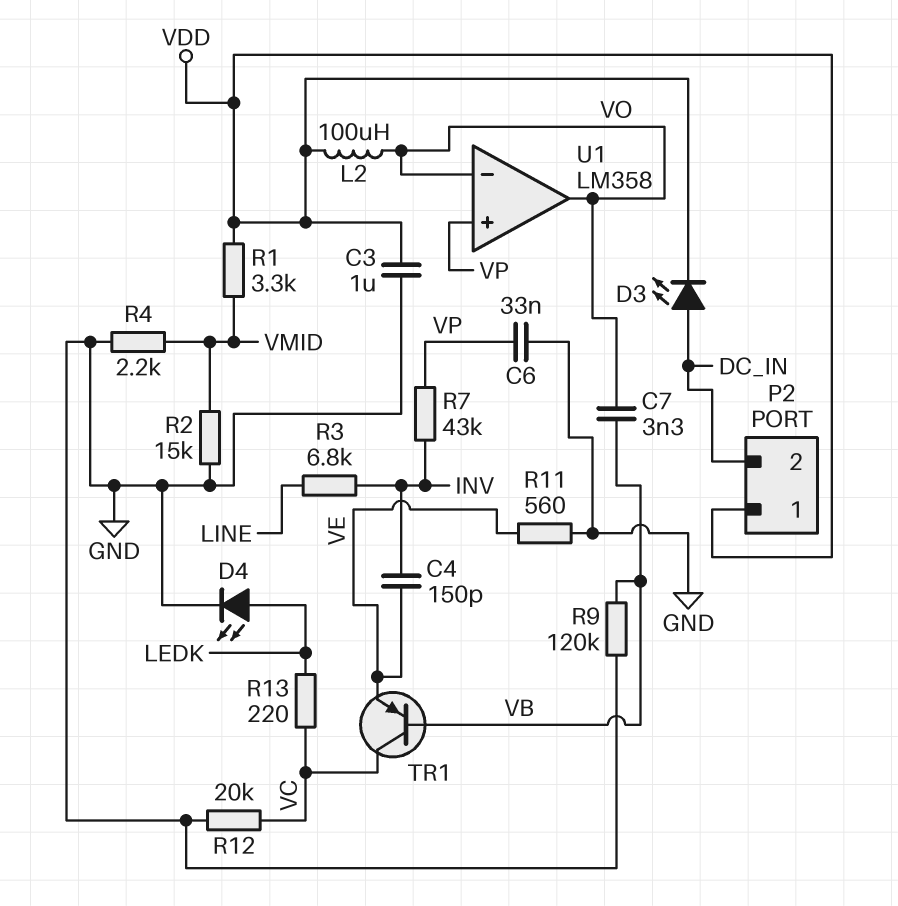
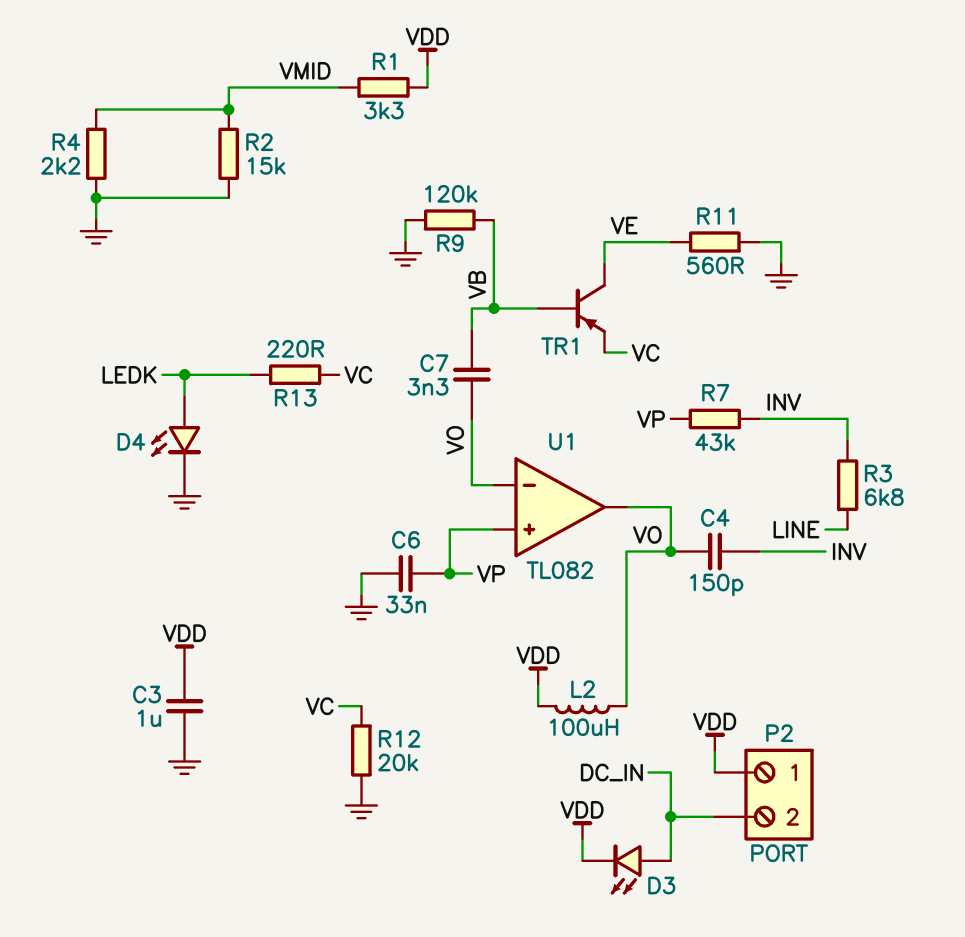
C4: 150pF (INV, VE) -> 150pF (INV, VO)
TR1: PNP (B VB, C VC, E VE) -> PNP (B VB, C VE, E VC)
U1: LM358 -> TL082

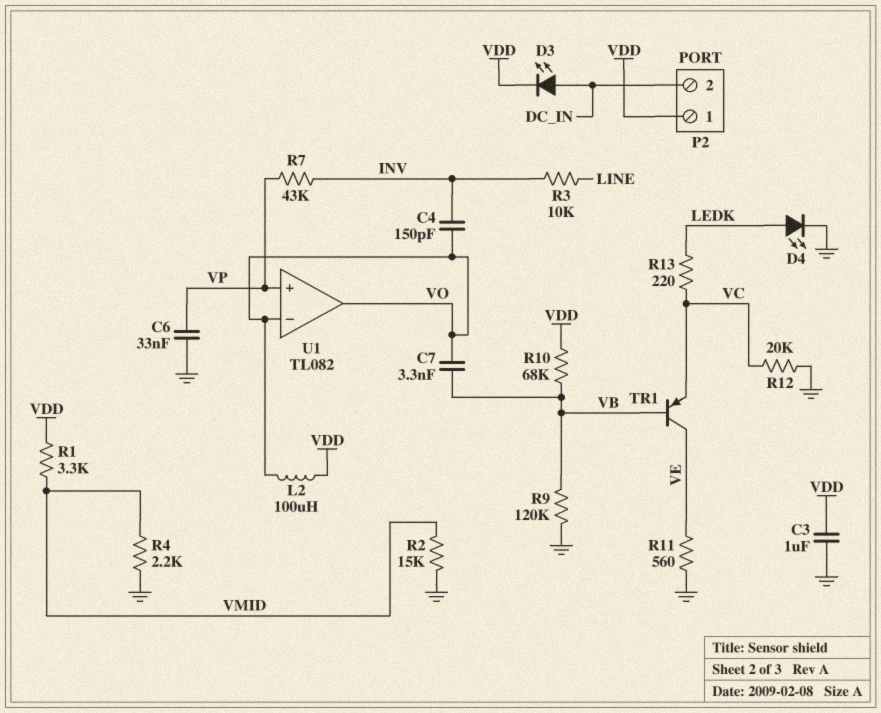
R3: 6.8k (INV, LINE) -> 10k (INV, LINE)
R10: none -> 68k (VB, VDD)

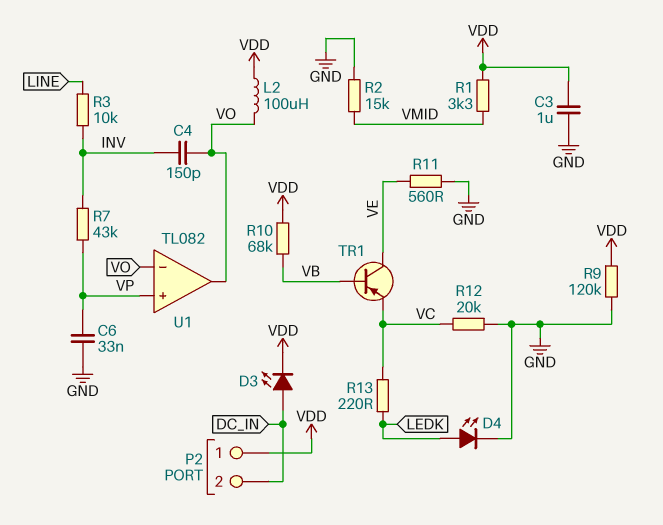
C7: 3.3nF (VB, VO) -> none
R4: 2.2k (GND, VMID) -> none
R9: 120k (GND, VB) -> 120k (GND, VDD)

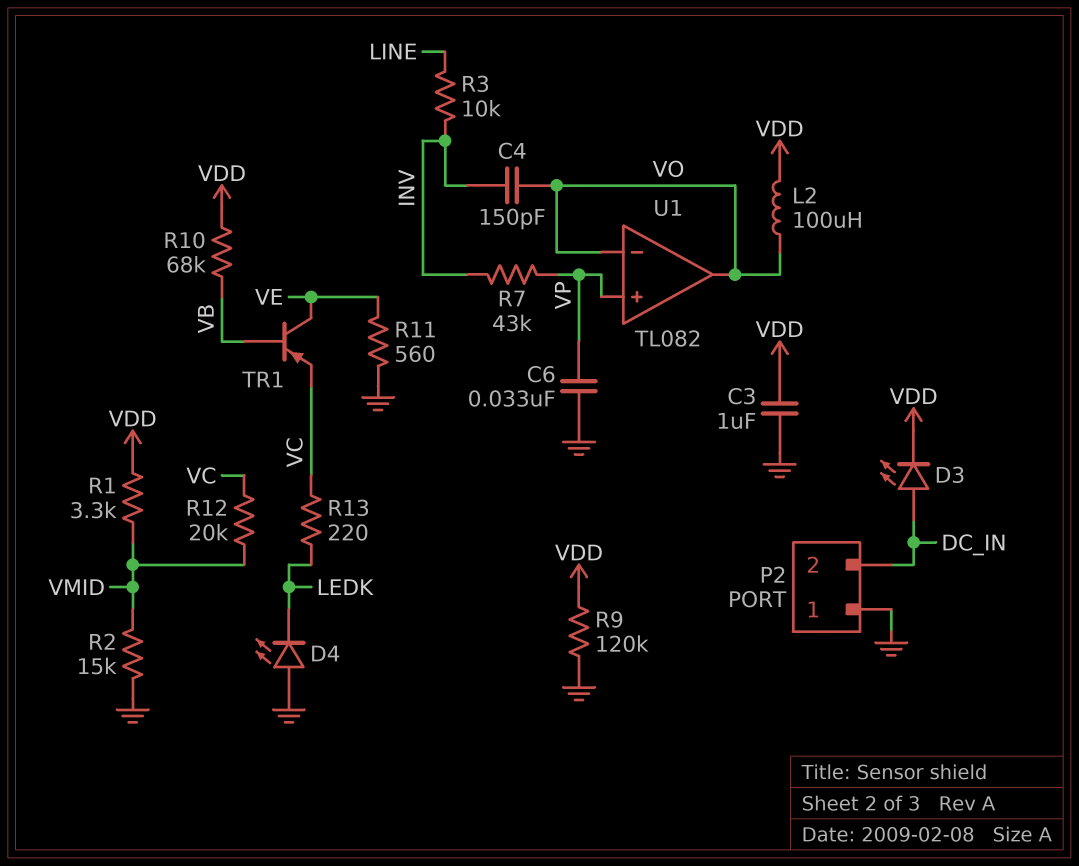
D4: LED (A LEDK, K GND) -> LED (A GND, K LEDK)
P2 pin 1: VDD -> GND
R12: 20k (GND, VC) -> 20k (VC, VMID)

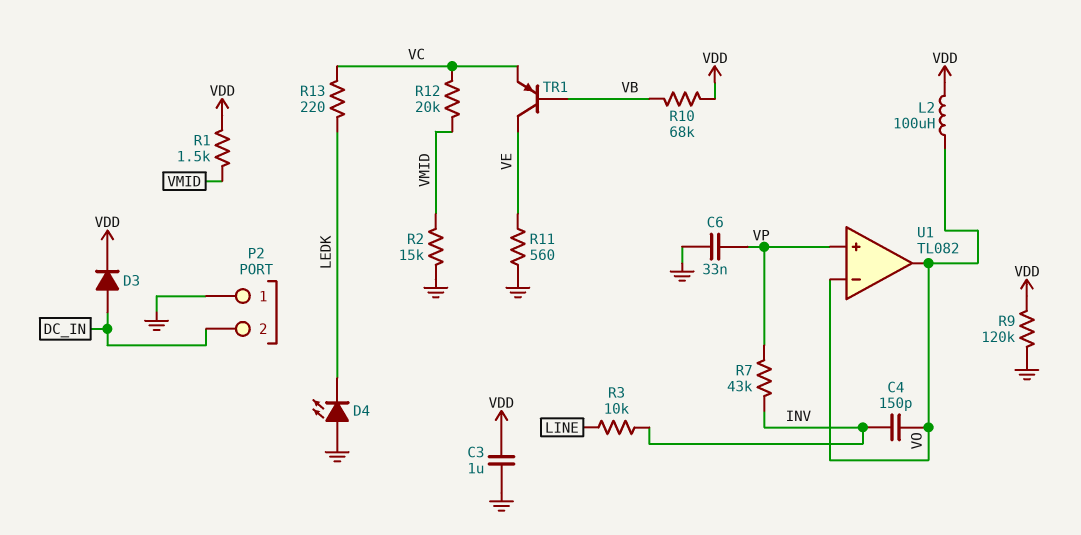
D3: LED (A DC_IN, K VDD) -> diode (A DC_IN, K VDD)
R1: 3.3k (VDD, VMID) -> 1.5k (VDD, VMID)

